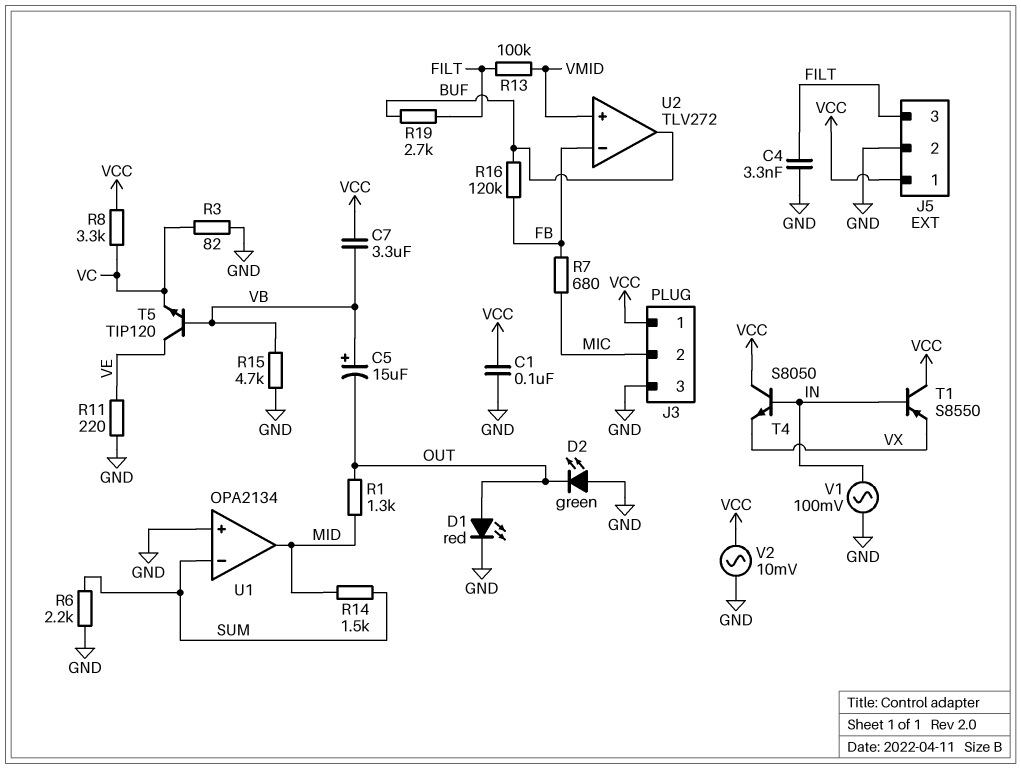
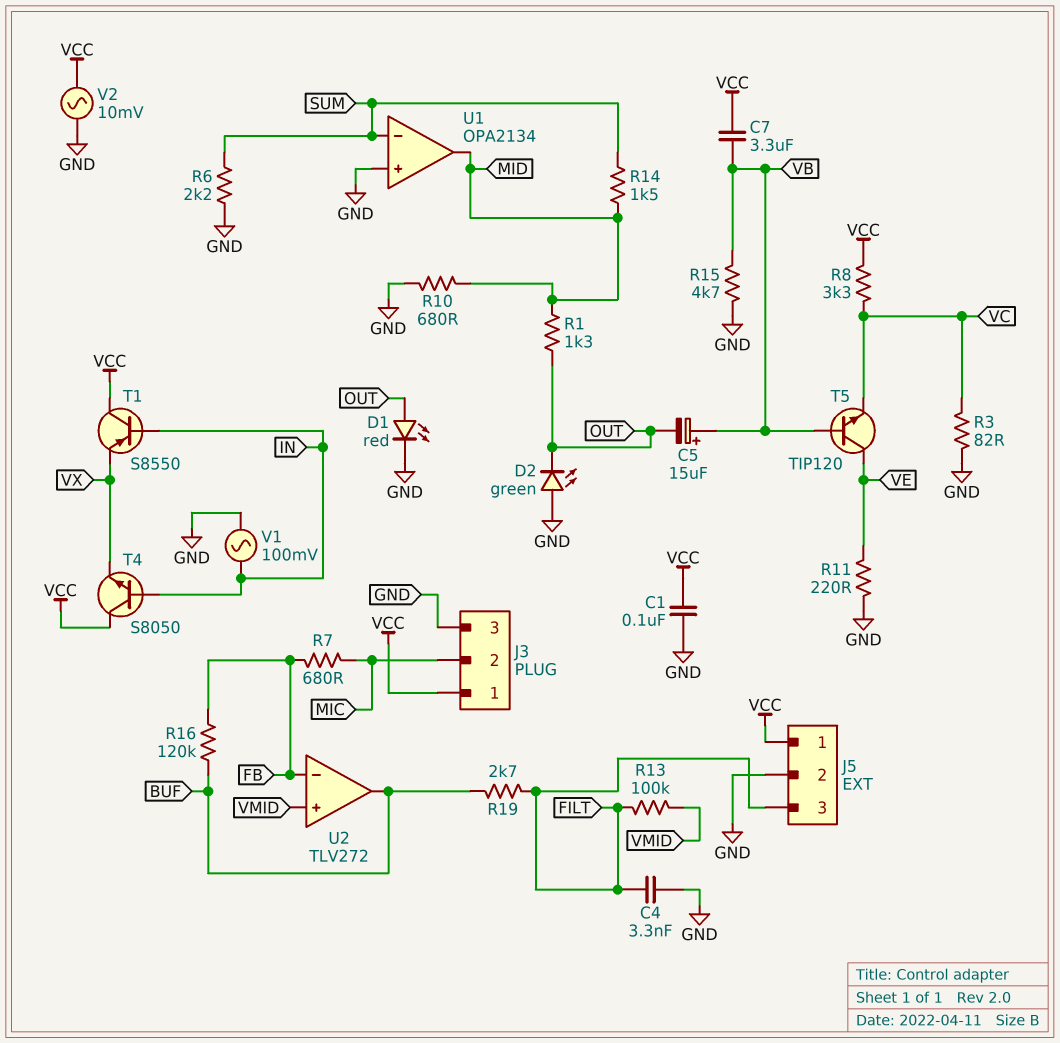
R10: none -> 680 (GND, MID)

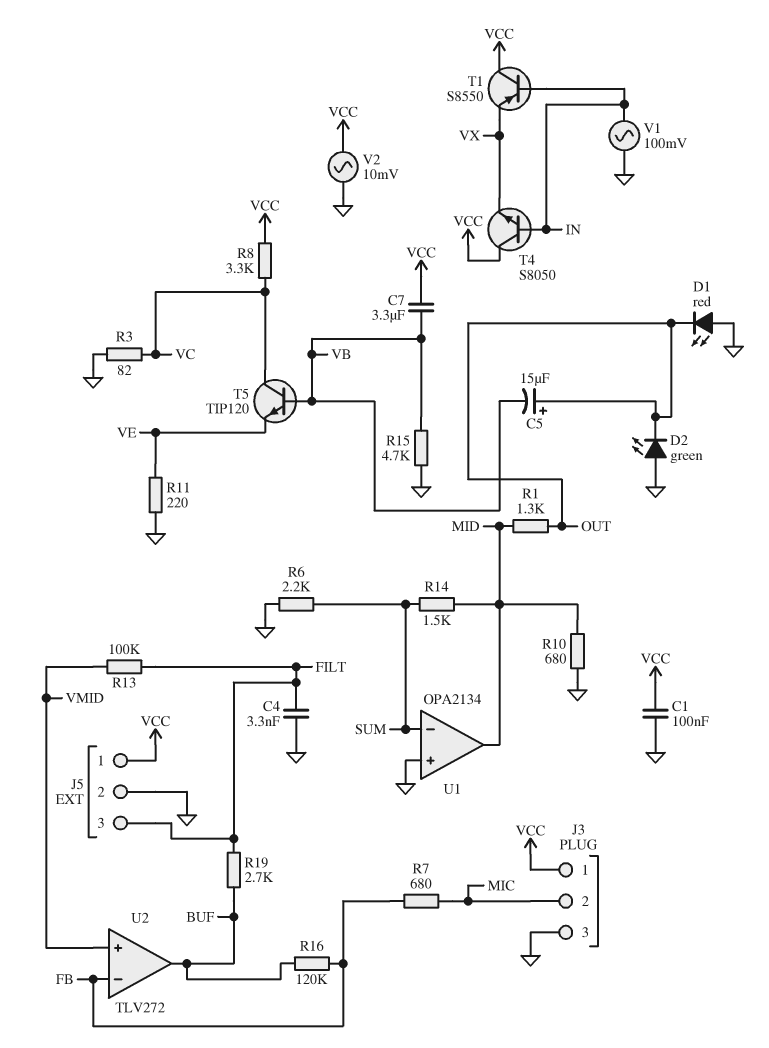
C5: 15uF (plus VB, minus OUT) -> 15uF (plus OUT, minus VB)
D1: LED red (A OUT, K GND) -> LED red (A GND, K OUT)
T5: NPN TIP120 (B VB, C VE, E VC) -> NPN TIP120 (B VB, C VC, E VE)

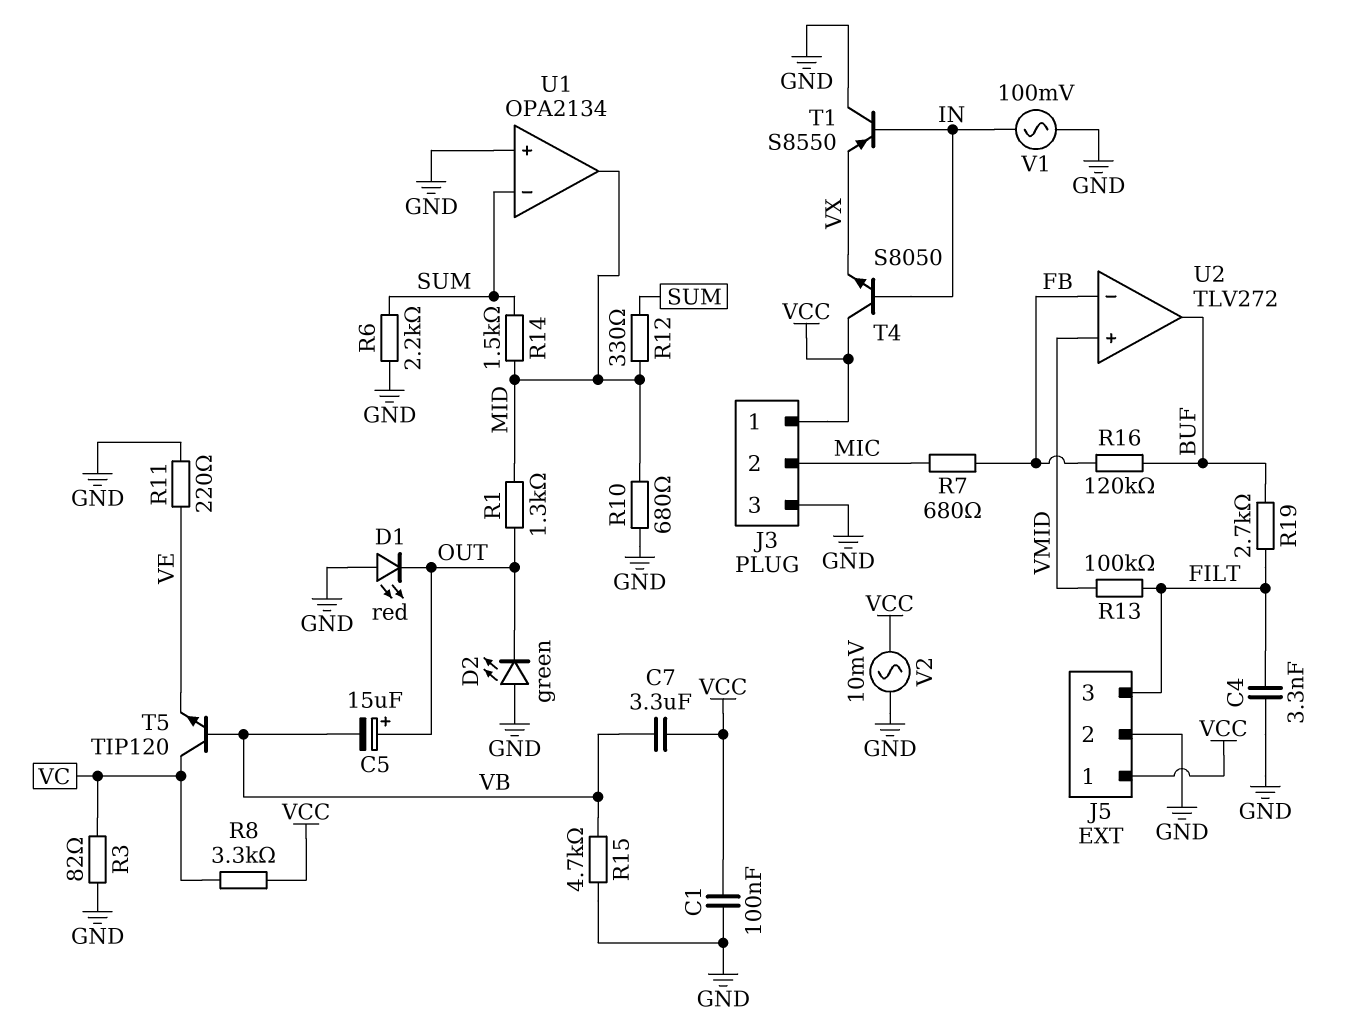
R12: none -> 330 (MID, SUM)
T1: PNP S8550 (B IN, C VCC, E VX) -> PNP S8550 (B IN, C GND, E VX)

